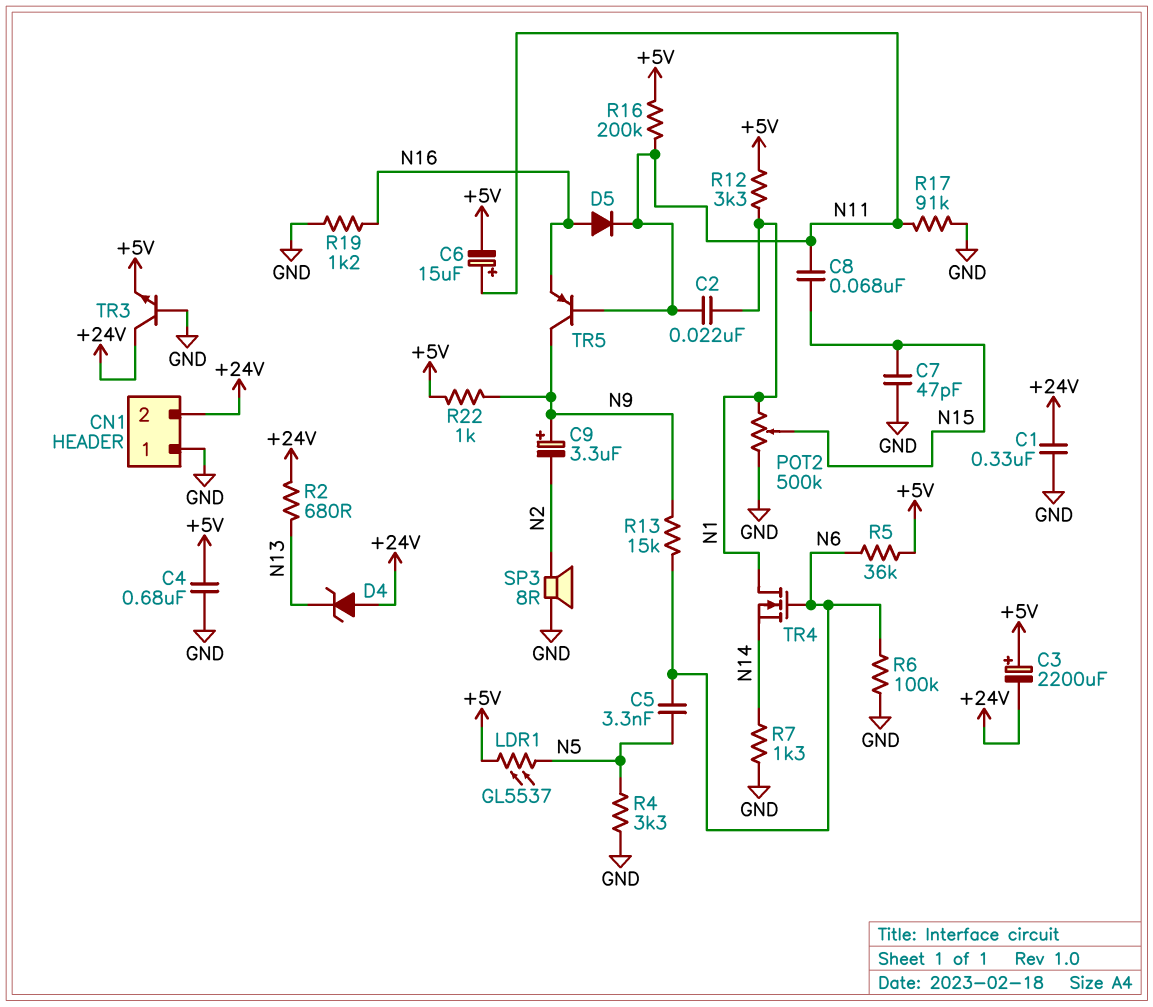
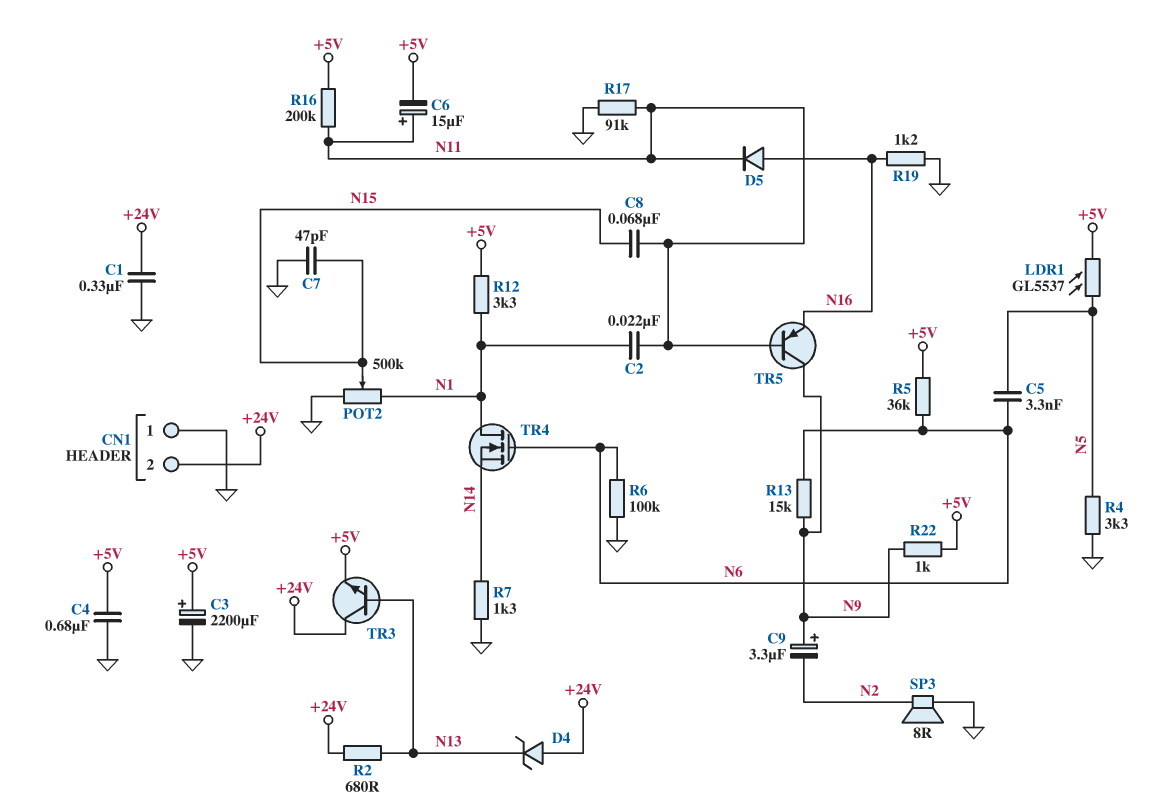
C3: 2200uF (plus +5V, minus +24V) -> 2200uF (plus +5V, minus GND)
TR3: NPN (B GND, C +24V, E +5V) -> NPN (B N13, C +24V, E +5V)

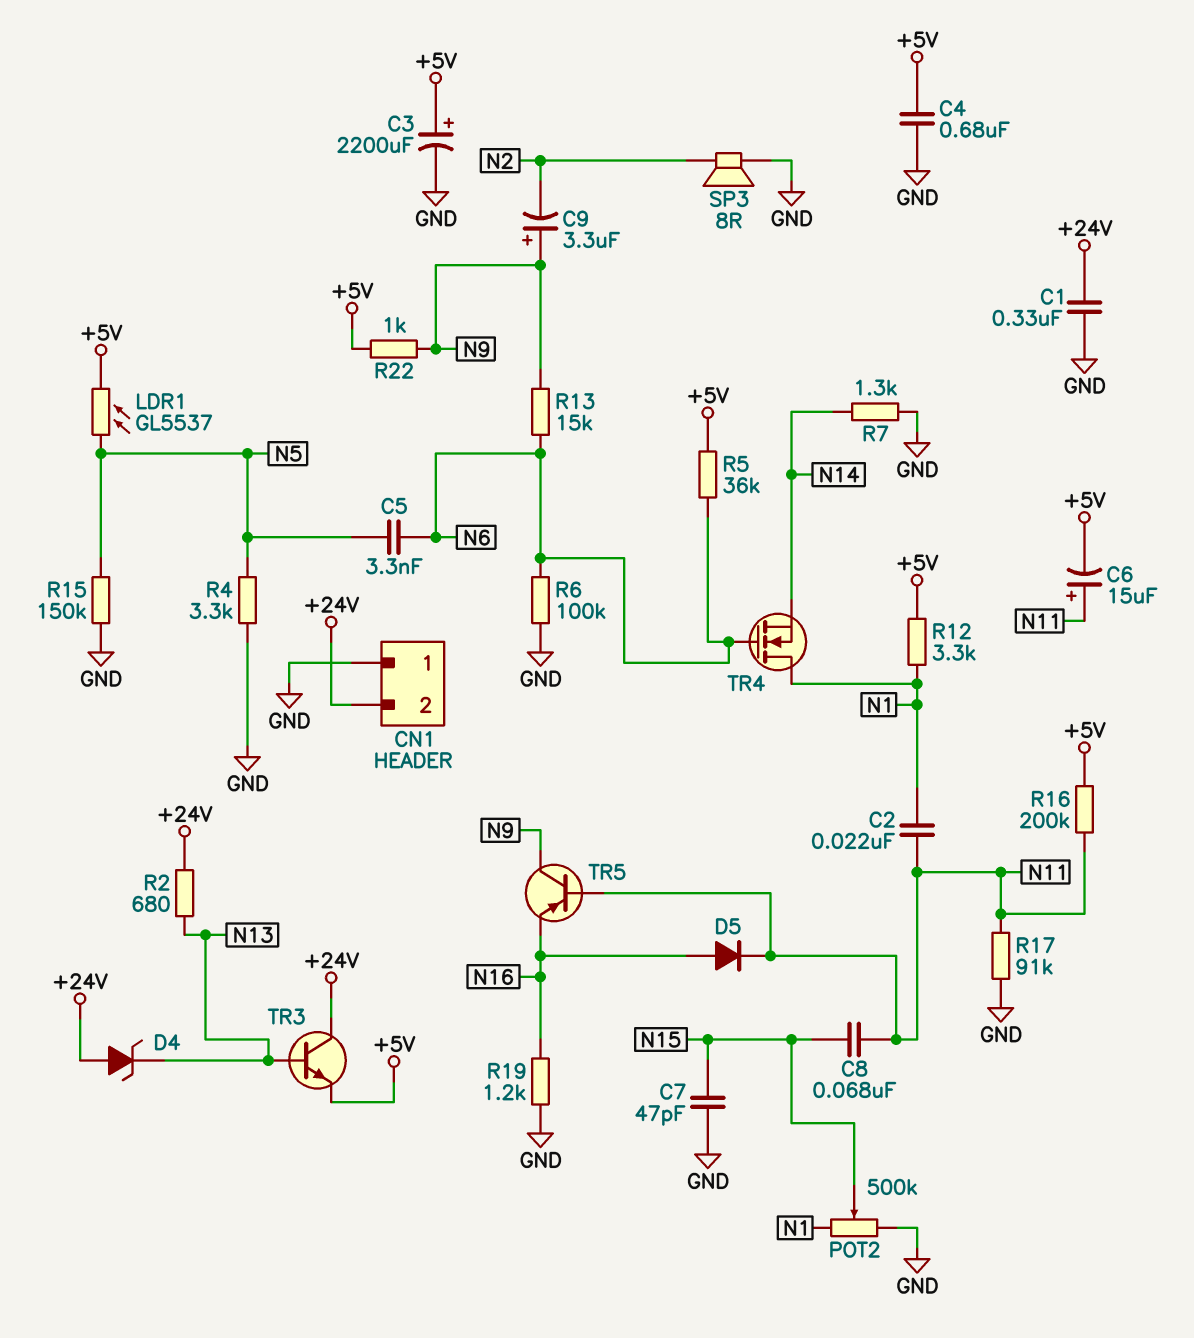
R15: none -> 150k (GND, N5)

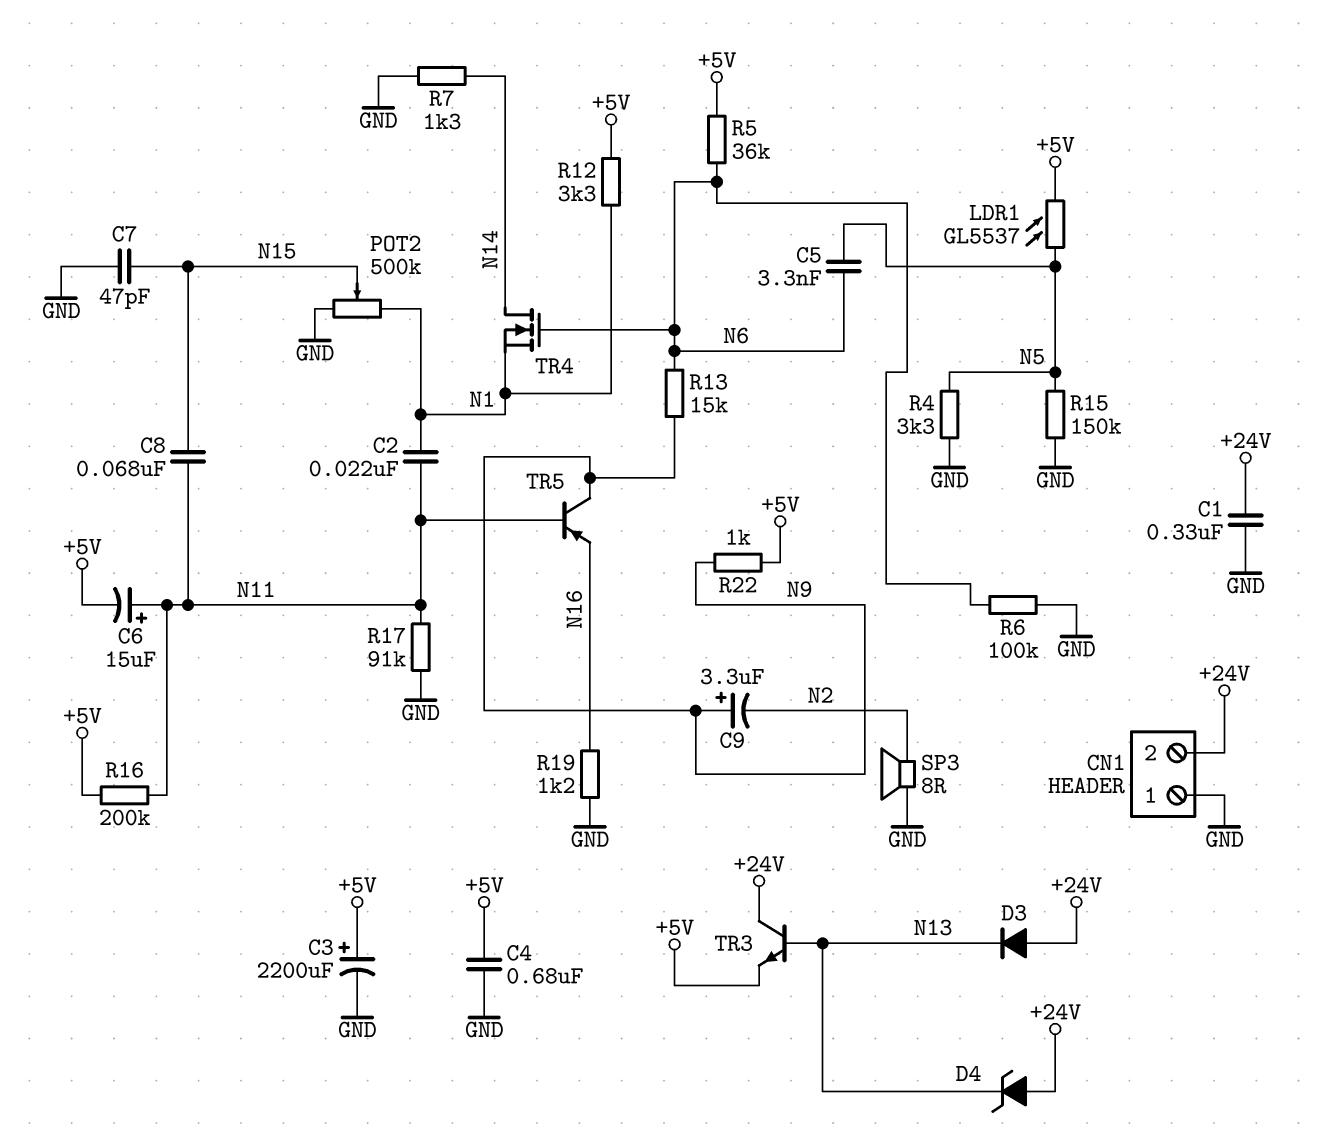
D3: none -> diode (A +24V, K N13)
D5: diode (A N16, K N11) -> none
R2: 680 (+24V, N13) -> none
TR4: NMOS (G N6, D N1, S N14) -> NMOS (G N6, D N14, S N1)

